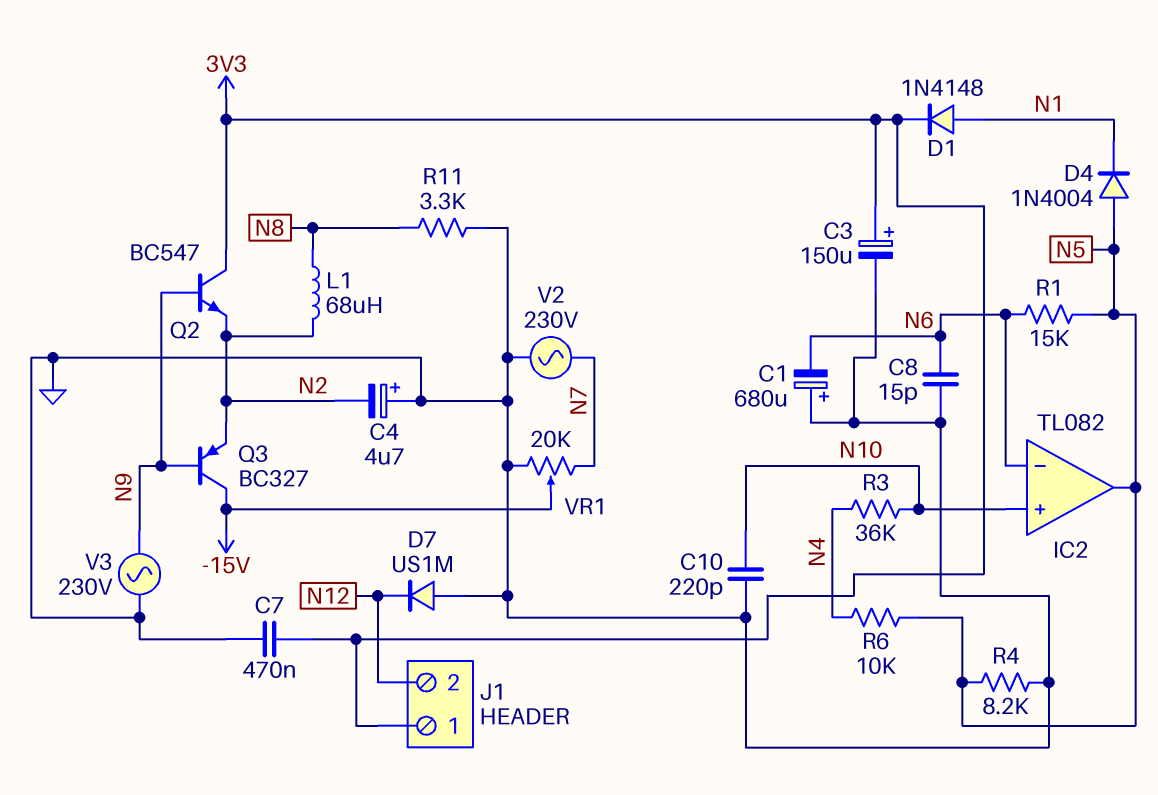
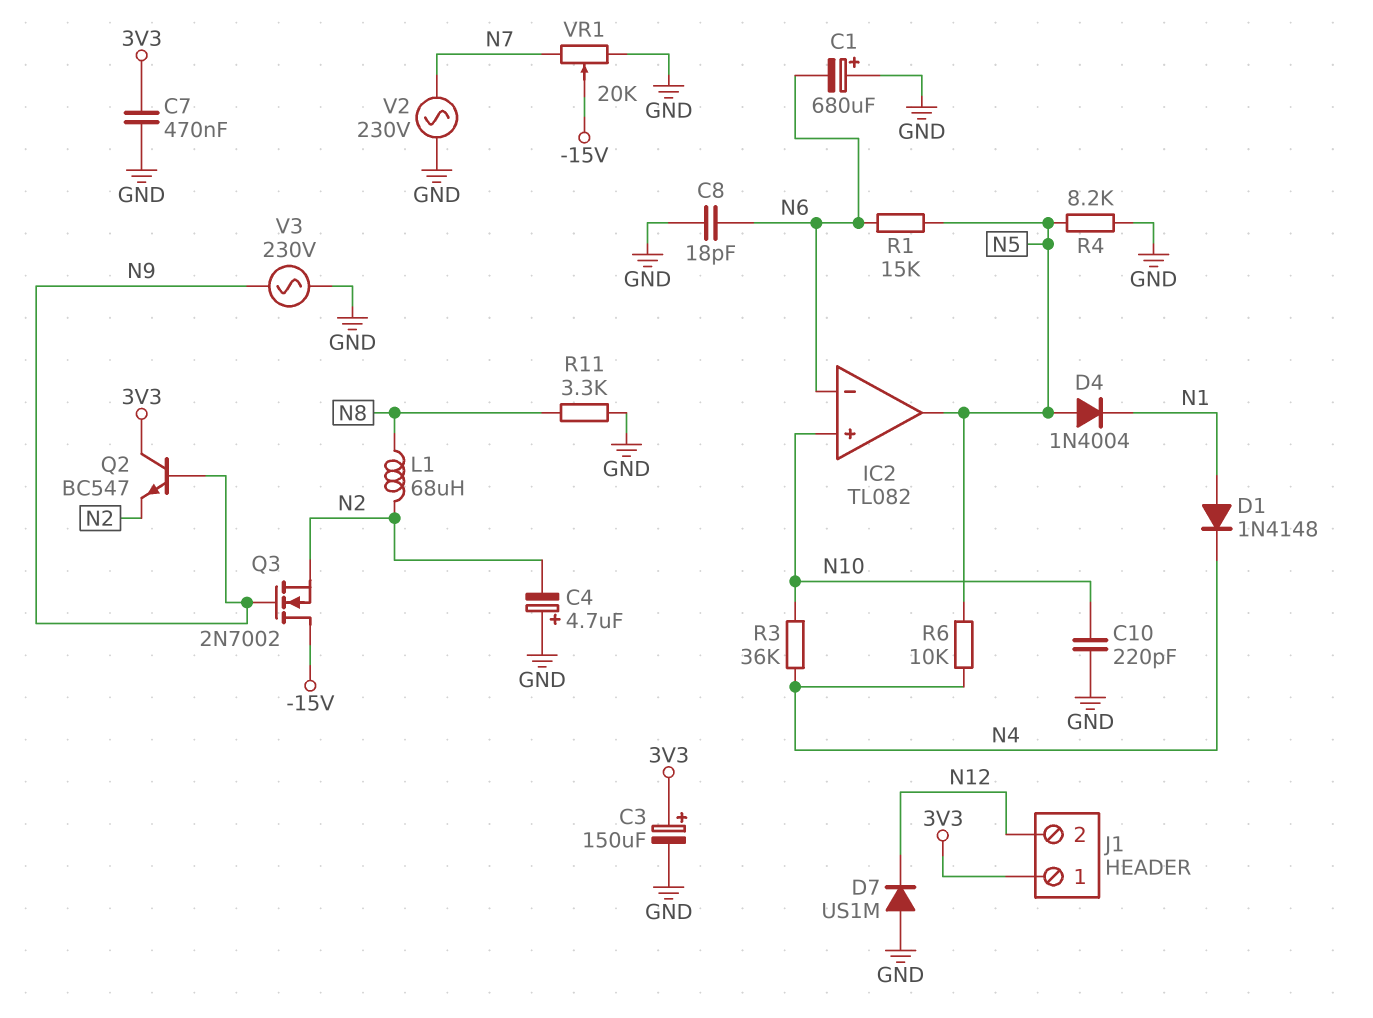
C8: 15pF (GND, N6) -> 18pF (GND, N6)
D1: diode 1N4148 (A N1, K 3V3) -> diode 1N4148 (A N1, K N4)
Q3: PNP BC327 (B N9, C -15V, E N2) -> NMOS 2N7002 (G N9, D -15V, S N2)

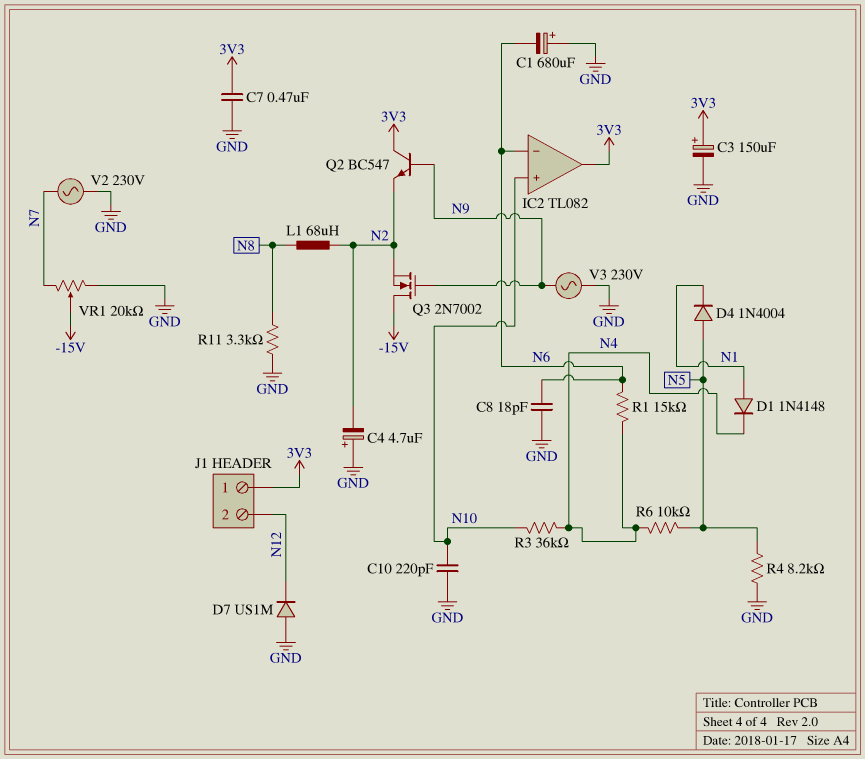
IC2 pin out: N5 -> 3V3
R1: 15k (N5, N6) -> 15k (N4, N6)

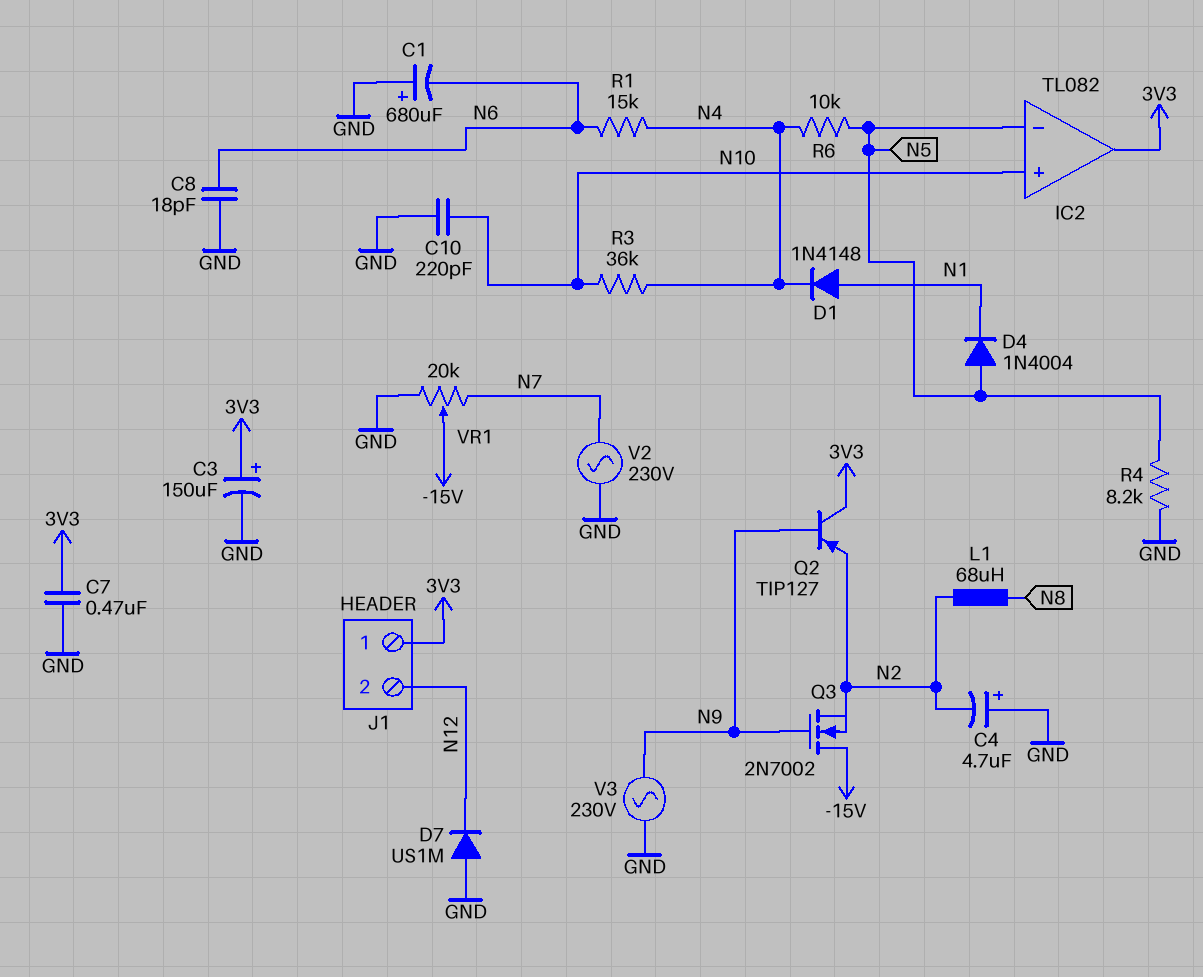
IC2 pin in-: N6 -> N5
Q2: NPN BC547 (B N9, C 3V3, E N2) -> PNP TIP127 (B N9, C 3V3, E N2)
R11: 3.3k (GND, N8) -> none

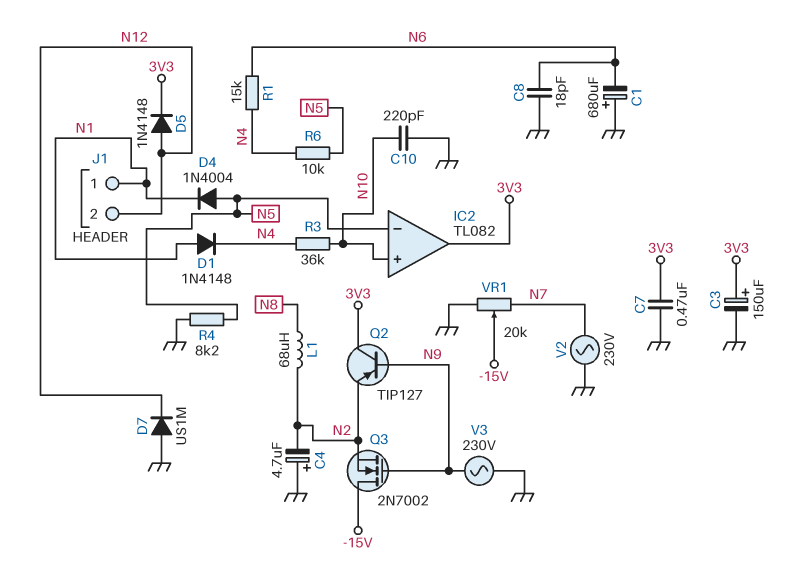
D5: none -> diode 1N4148 (A N12, K 3V3)
J1 pin 1: 3V3 -> N1

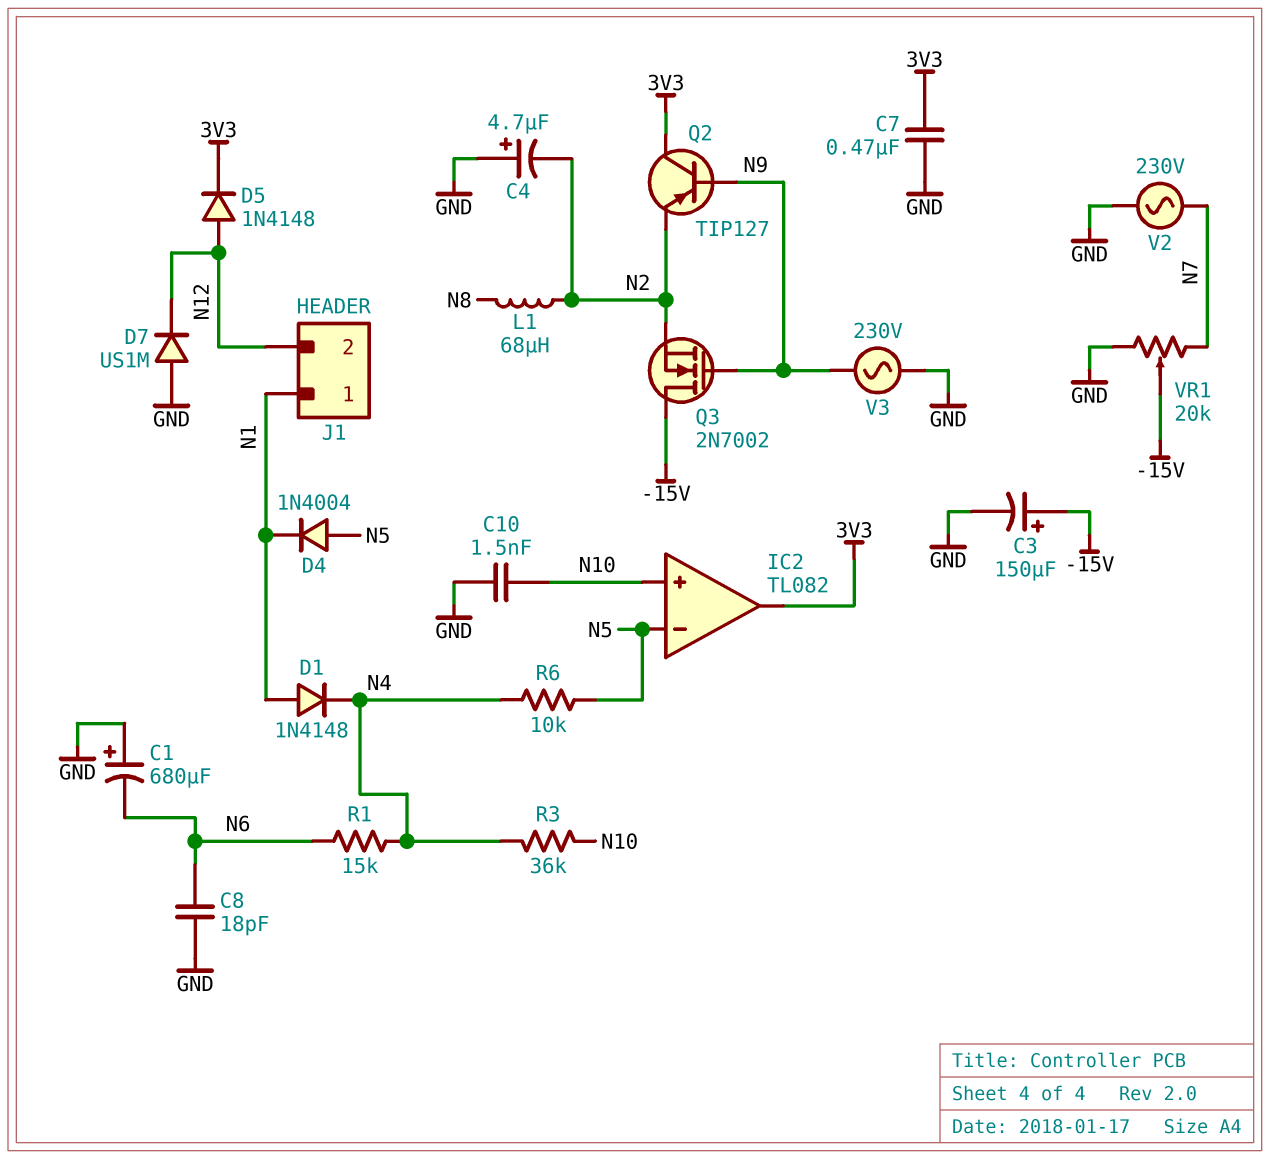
C3: 150uF (plus 3V3, minus GND) -> 150uF (plus -15V, minus GND)
C10: 220pF (GND, N10) -> 1.5nF (GND, N10)
R4: 8.2k (GND, N5) -> none

